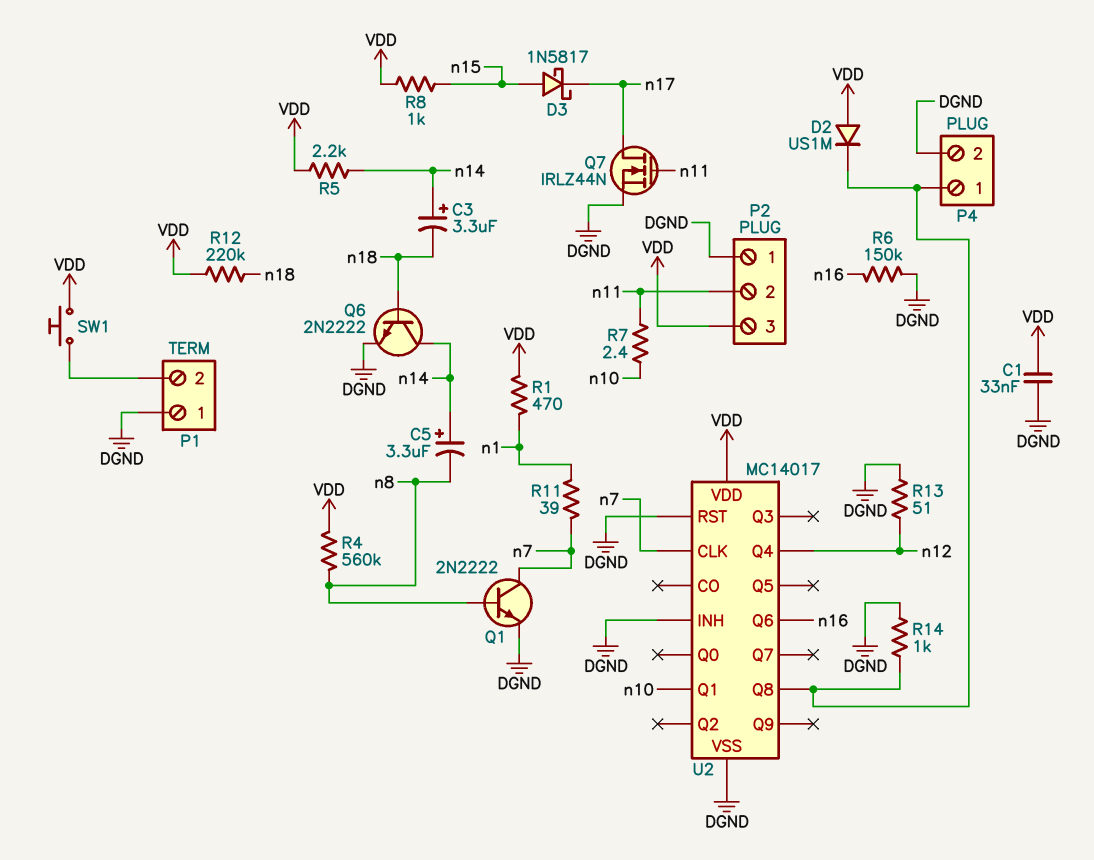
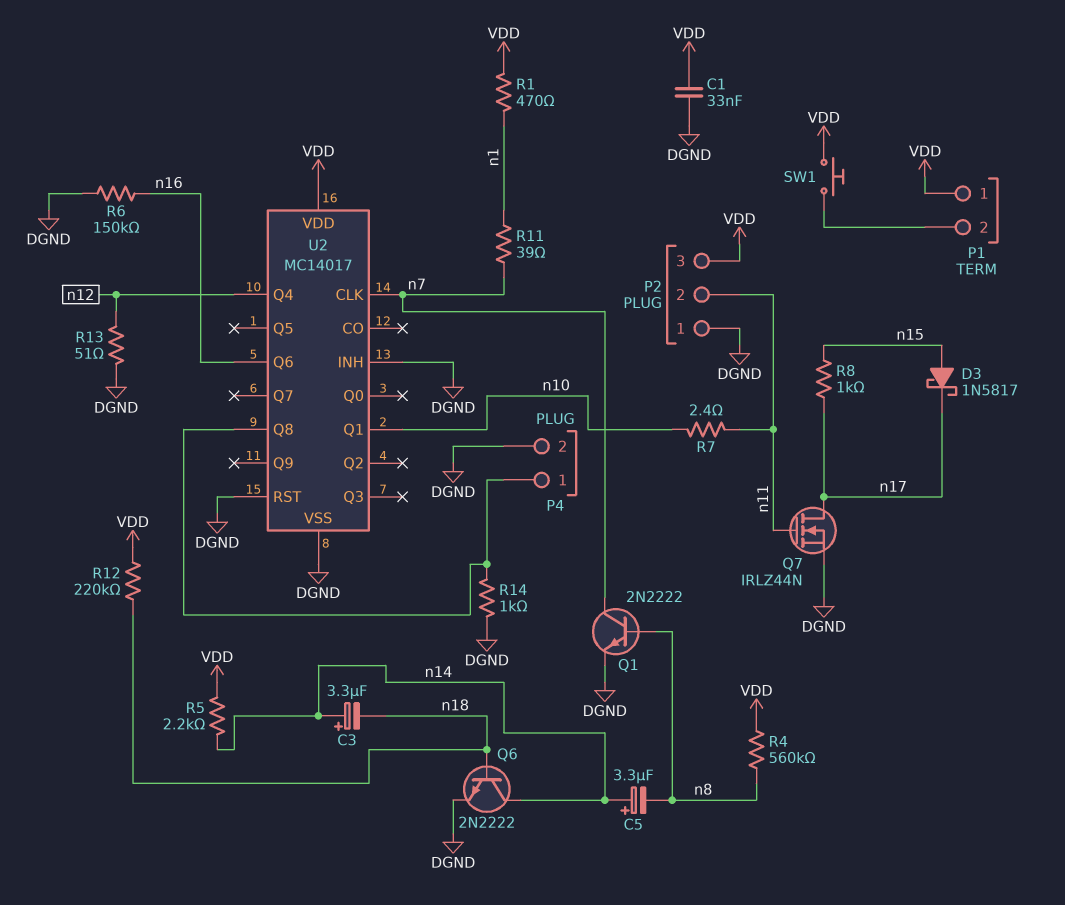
D2: diode US1M (A VDD, K P4/1) -> none
P1 pin 1: DGND -> VDD
R8: 1k (VDD, n15) -> 1k (n15, n17)

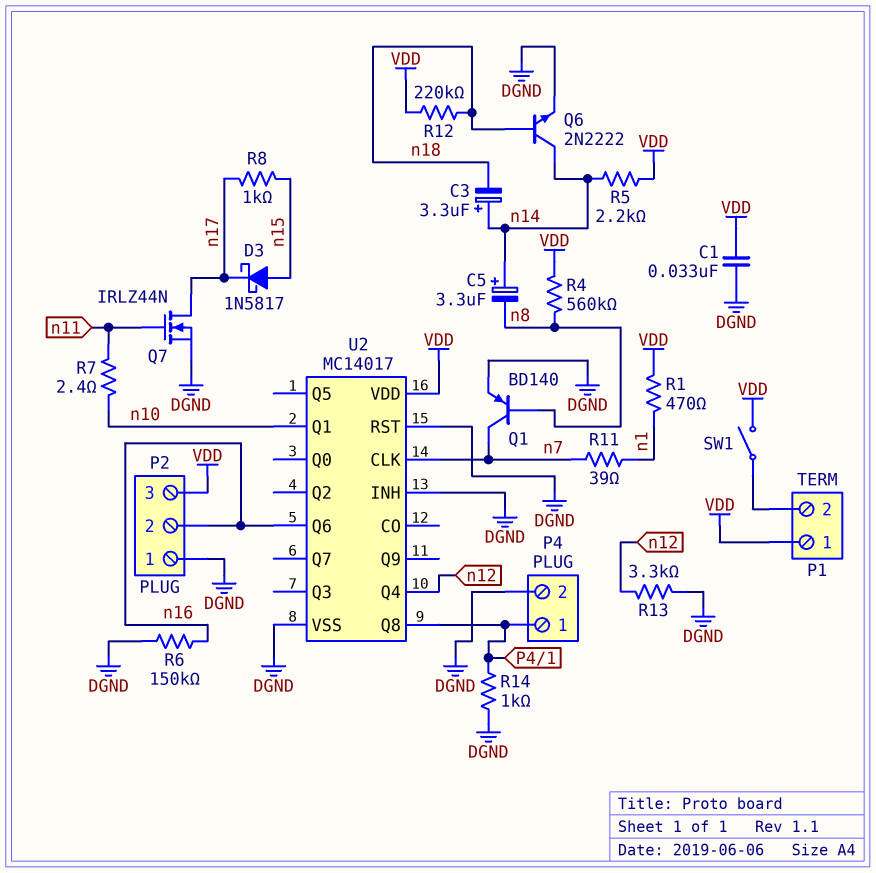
P2 pin 2: n11 -> n16
Q1: NPN 2N2222 (B n8, C n7, E DGND) -> PNP BD140 (B n8, C n7, E DGND)
R13: 51 (DGND, n12) -> 3.3k (DGND, n12)
SW1: button (P1/2, VDD) -> switch (P1/2, VDD)

